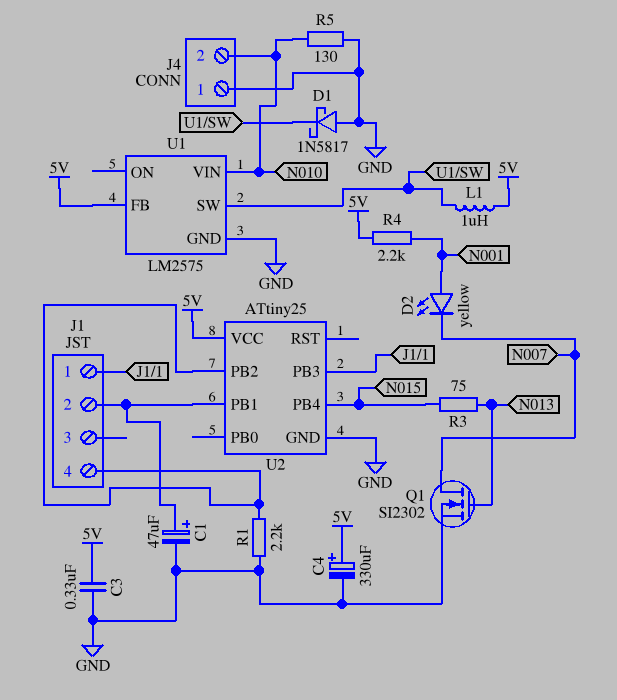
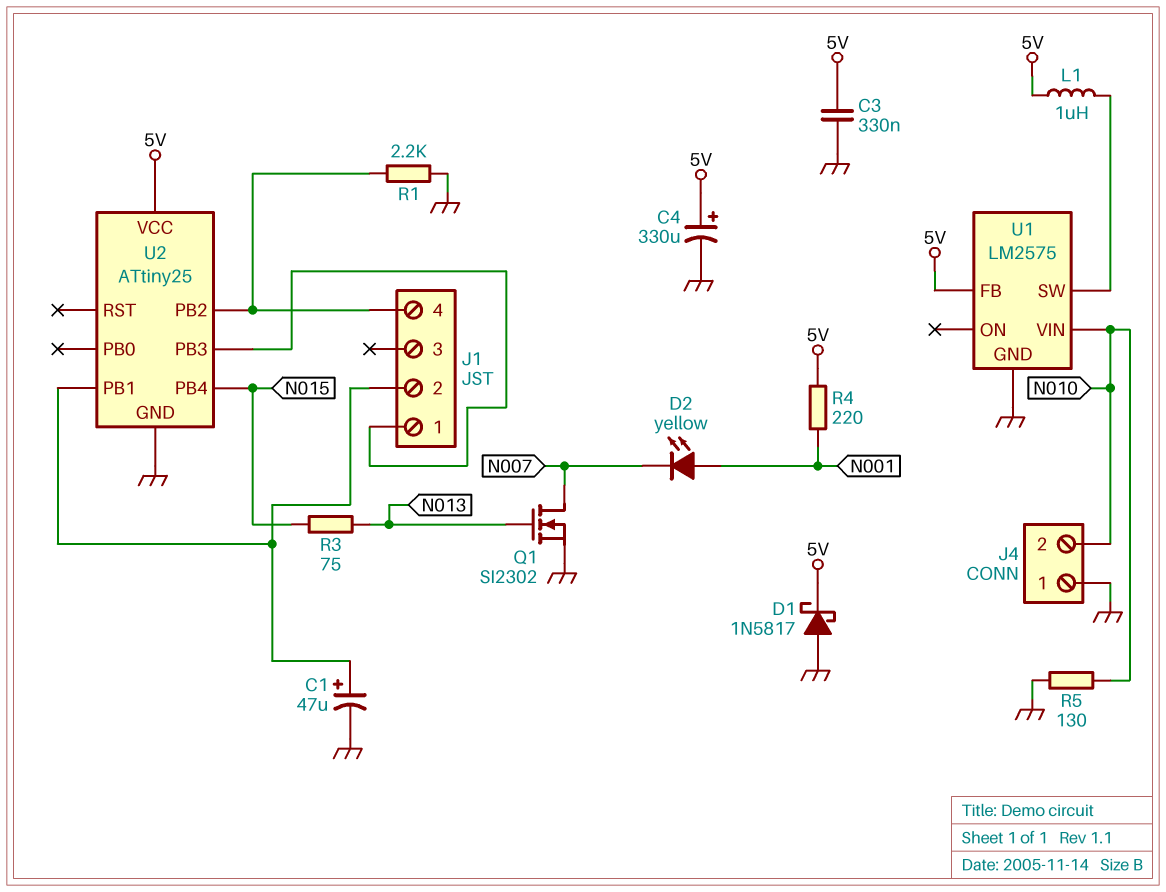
D1: schottky 1N5817 (A GND, K U1/SW) -> schottky 1N5817 (A GND, K 5V)
R4: 2.2k (5V, N001) -> 220 (5V, N001)

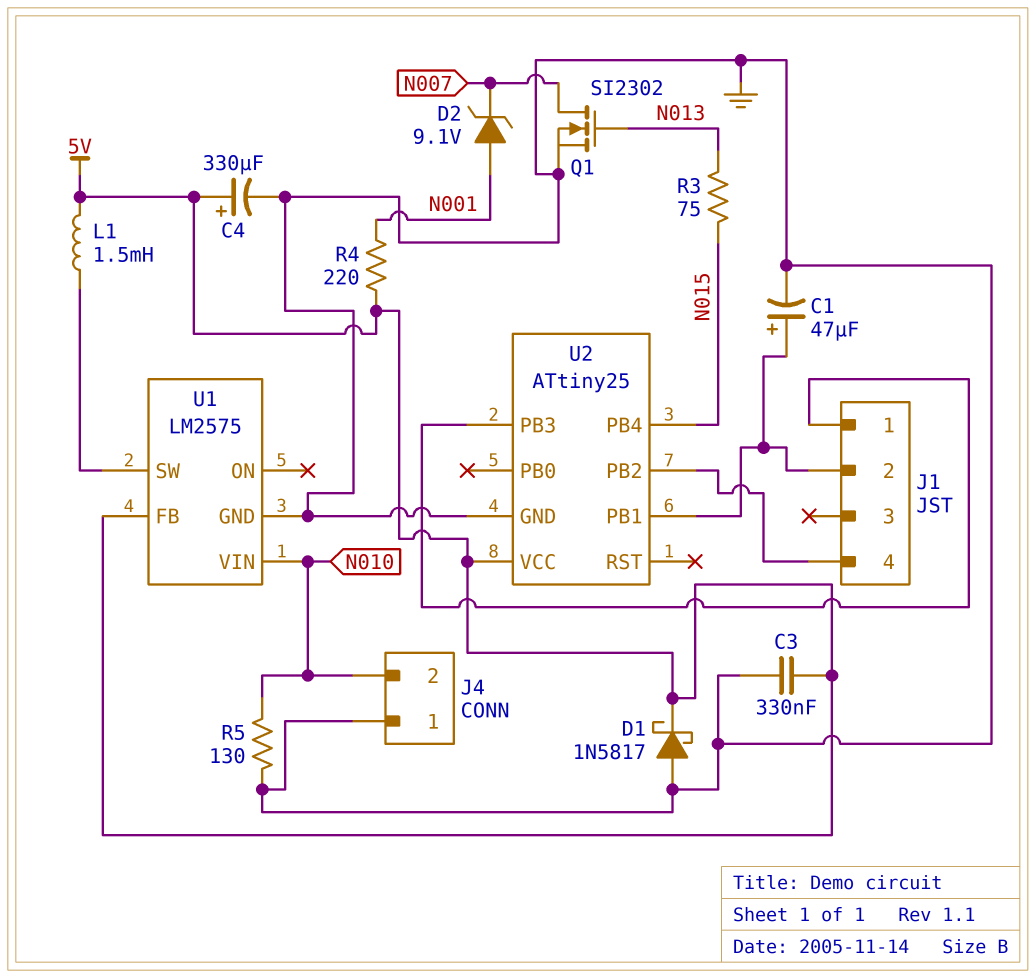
D2: LED yellow (A N001, K N007) -> zener 9.1V (A N001, K N007)
L1: 1uH (5V, U1/SW) -> 1.5mH (5V, U1/SW)
R1: 2.2k (GND, J1/4) -> none

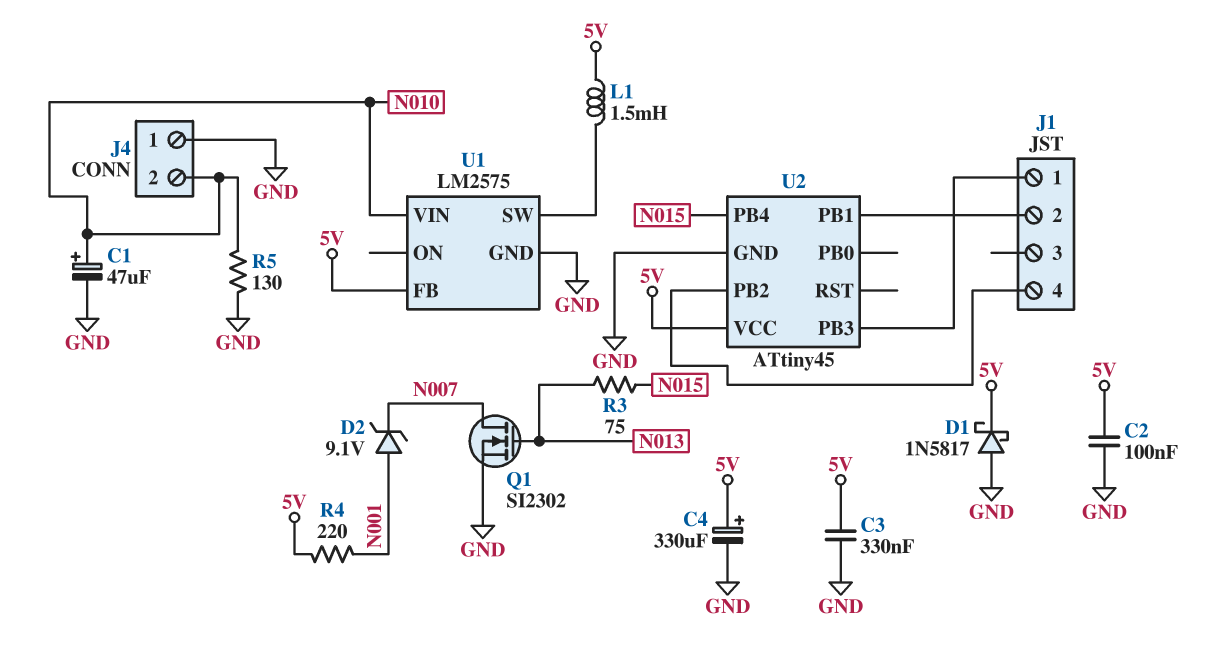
C1: 47uF (plus J1/2, minus GND) -> 47uF (plus N010, minus GND)
C2: none -> 100nF (5V, GND)
U2: ATtiny25 -> ATtiny45

